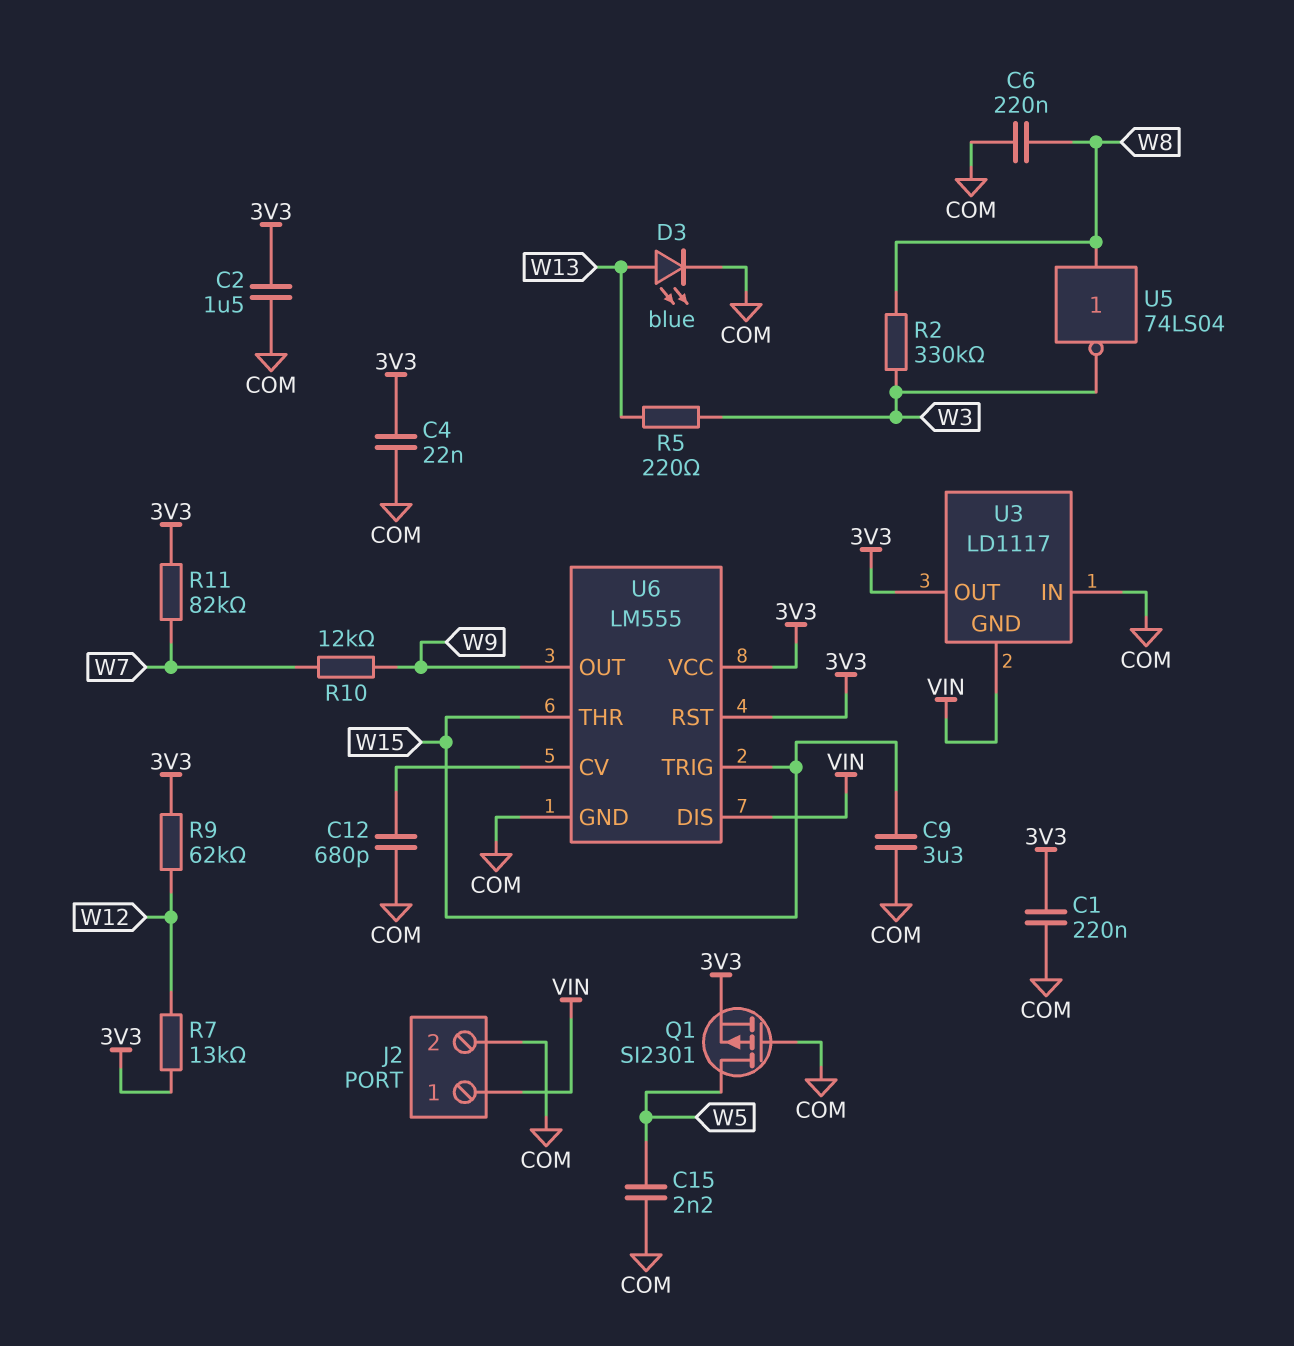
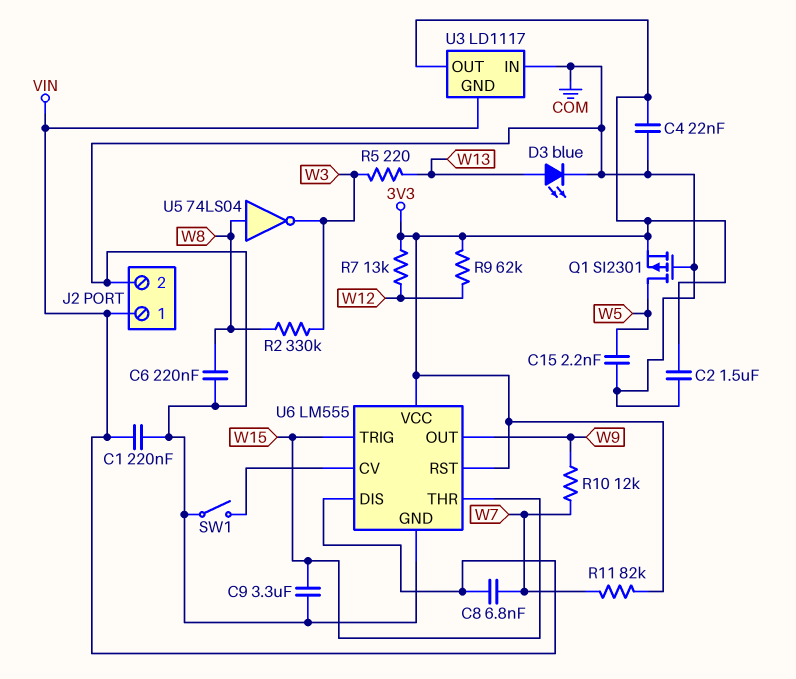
C1: 220nF (3V3, COM) -> 220nF (COM, VIN)
C8: none -> 6.8nF (VIN, W7)
C12: 680pF (COM, U6/CV) -> none
SW1: none -> switch (COM, U6/CV)

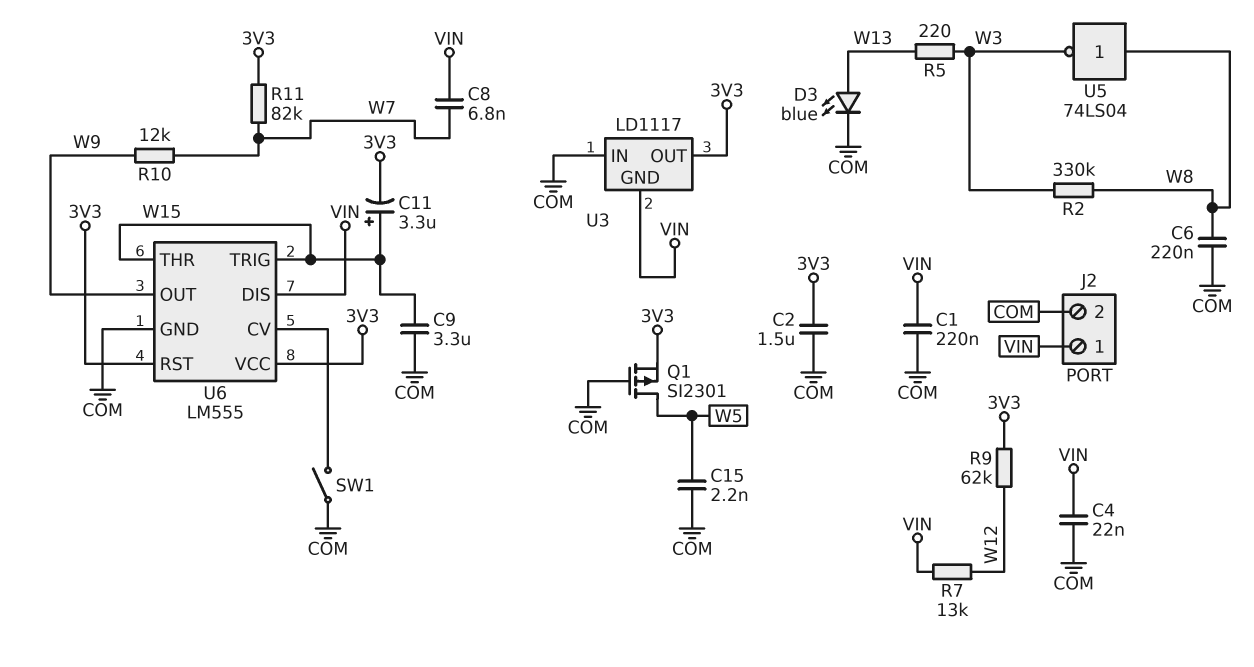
C4: 22nF (3V3, COM) -> 22nF (COM, VIN)
C11: none -> 3.3uF (plus W15, minus 3V3)
R7: 13k (3V3, W12) -> 13k (VIN, W12)

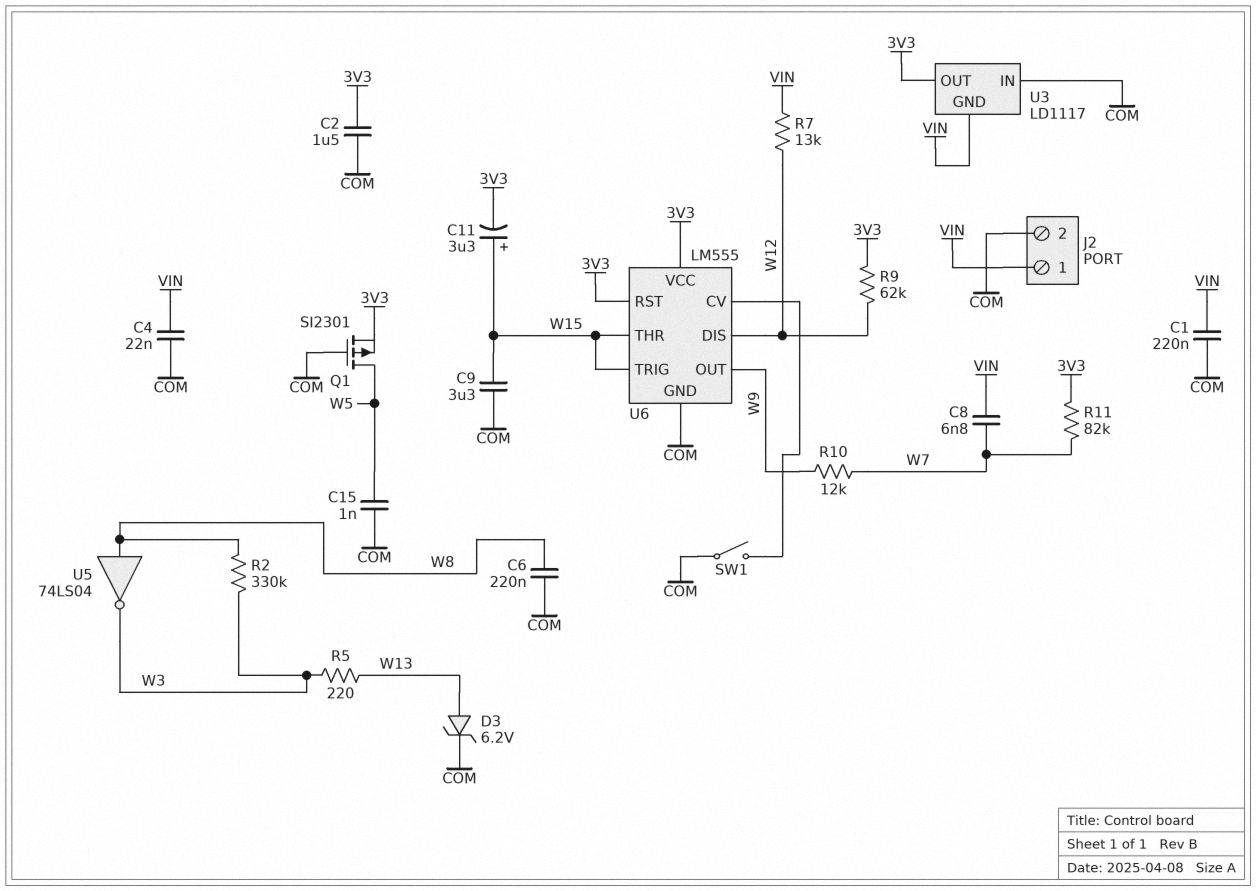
C15: 2.2nF (COM, W5) -> 1nF (COM, W5)
D3: LED blue (A W13, K COM) -> zener 6.2V (A W13, K COM)
U6 pin DIS: VIN -> W12

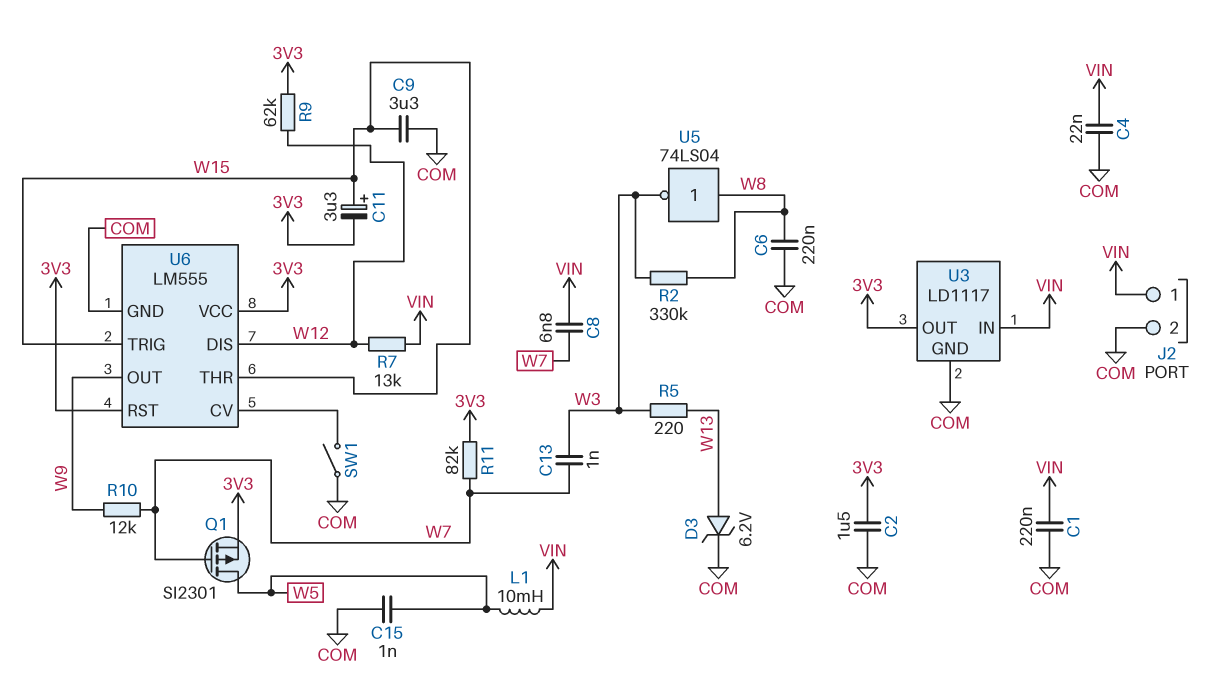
C13: none -> 1nF (W3, W7)
L1: none -> 10mH (VIN, W5)
Q1: PMOS SI2301 (G COM, D W5, S 3V3) -> PMOS SI2301 (G W7, D W5, S 3V3)
U3 pin GND: VIN -> COM
U3 pin IN: COM -> VIN

